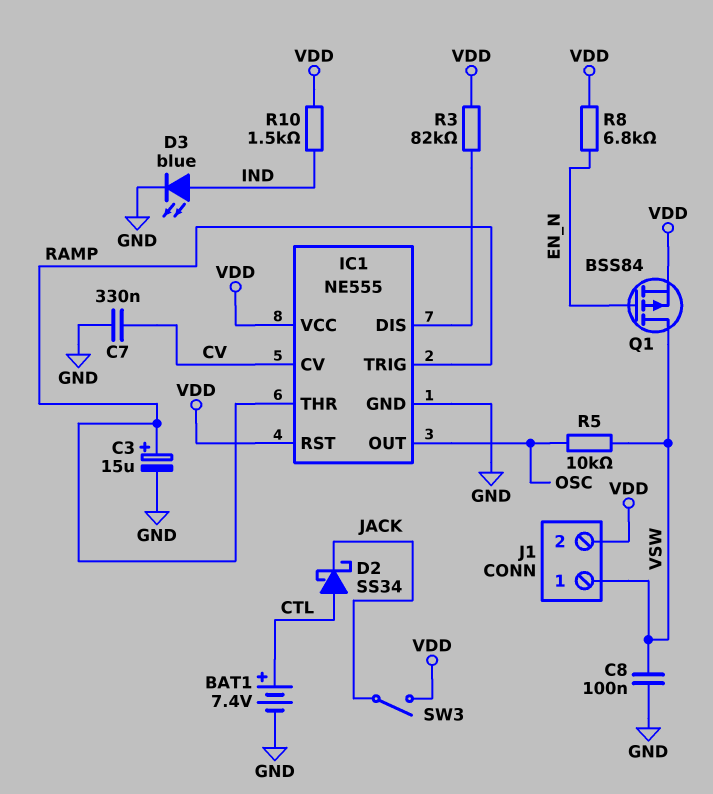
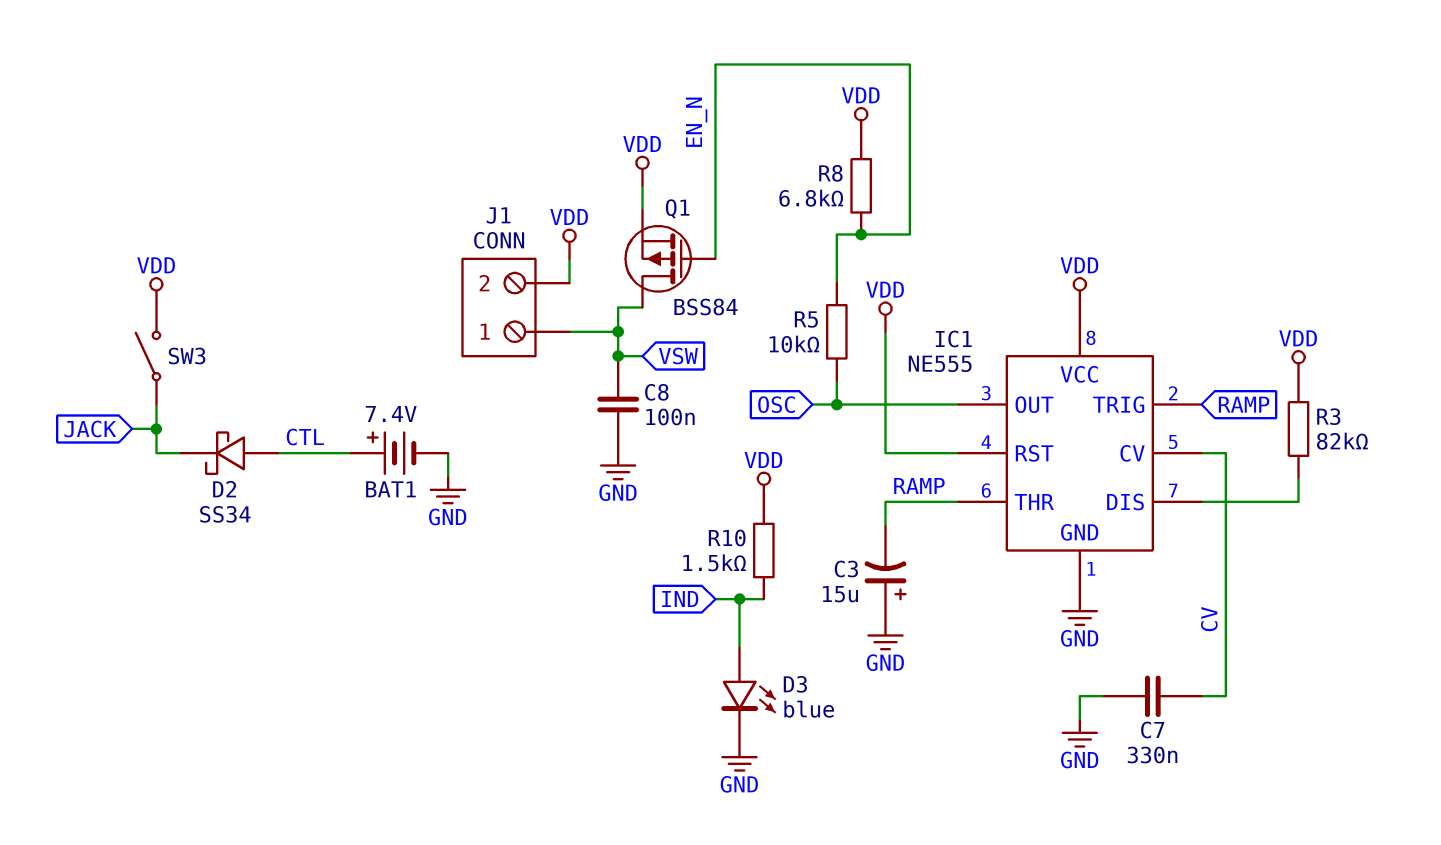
C3: 15uF (plus RAMP, minus GND) -> 15uF (plus GND, minus RAMP)
R5: 10k (OSC, VSW) -> 10k (EN_N, OSC)

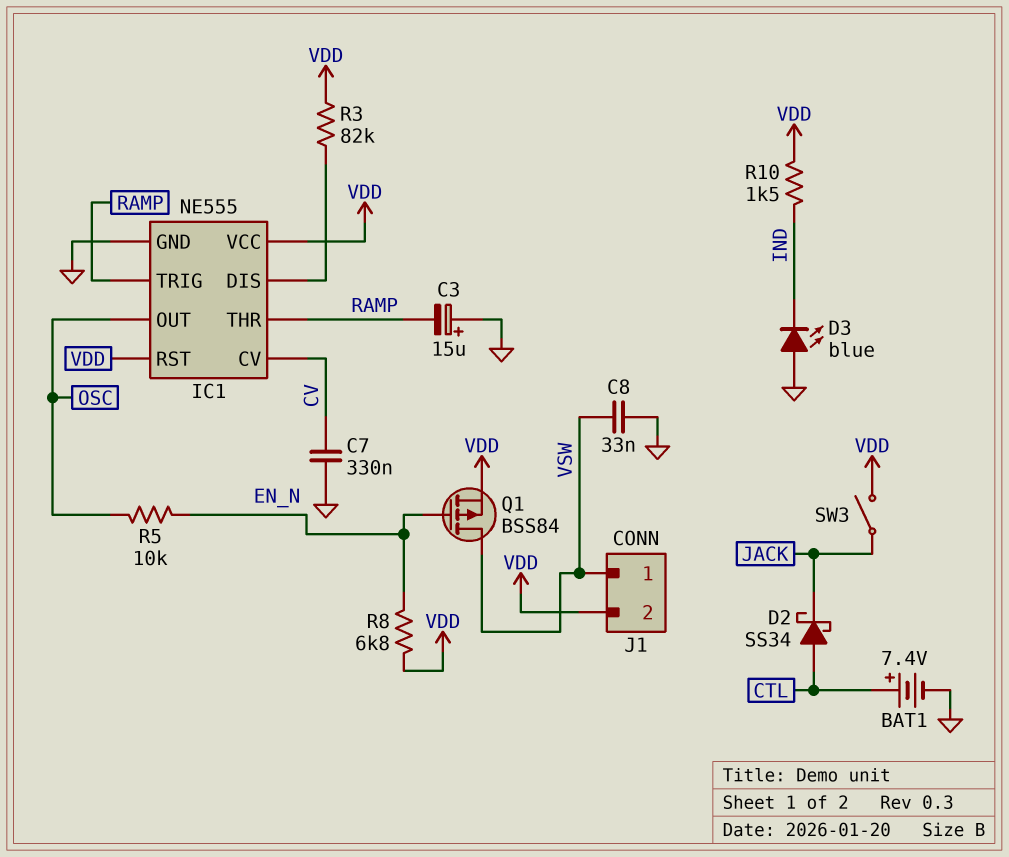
C8: 100nF (GND, VSW) -> 33nF (GND, VSW)
D3: LED blue (A IND, K GND) -> LED blue (A GND, K IND)

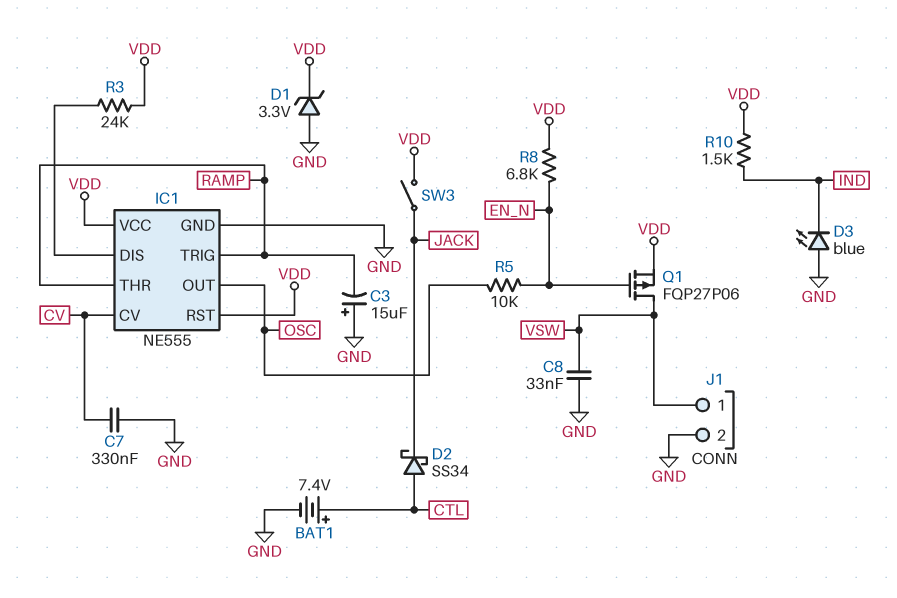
D1: none -> zener 3.3V (A GND, K VDD)
J1 pin 2: VDD -> GND
Q1: PMOS BSS84 (G EN_N, D VSW, S VDD) -> PMOS FQP27P06 (G EN_N, D VSW, S VDD)
R3: 82k (IC1/DIS, VDD) -> 24k (IC1/DIS, VDD)

